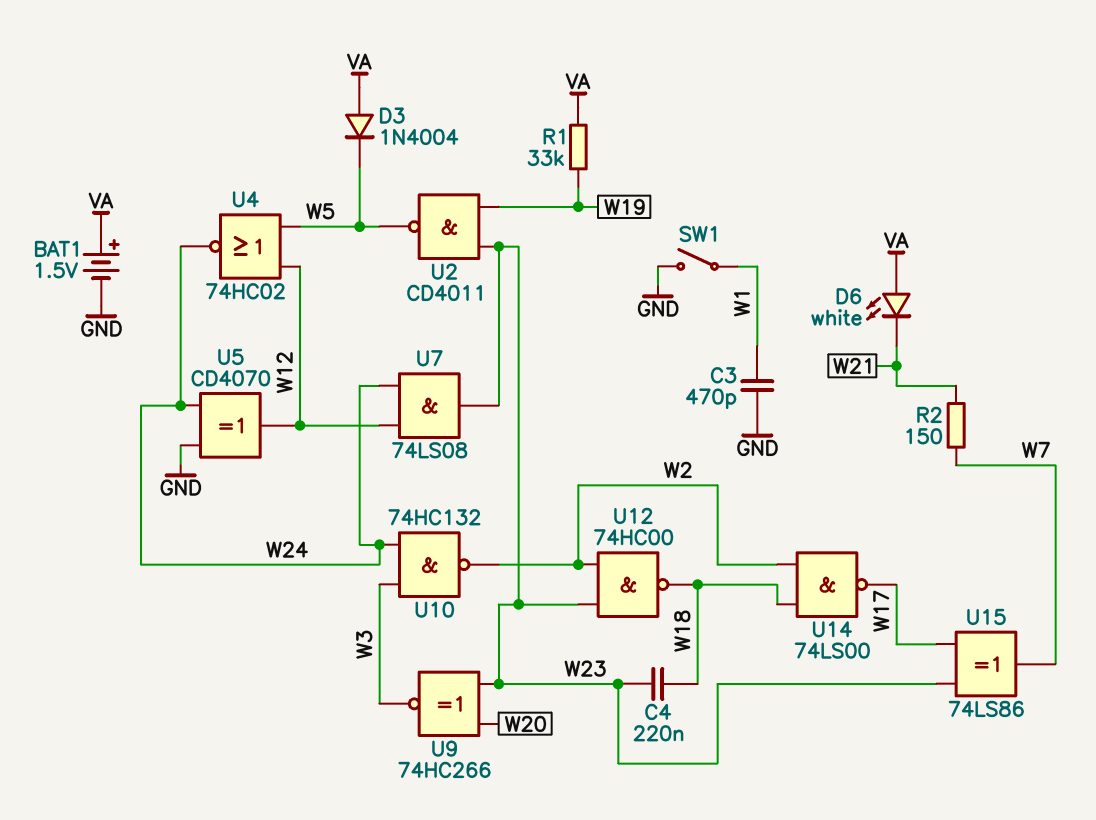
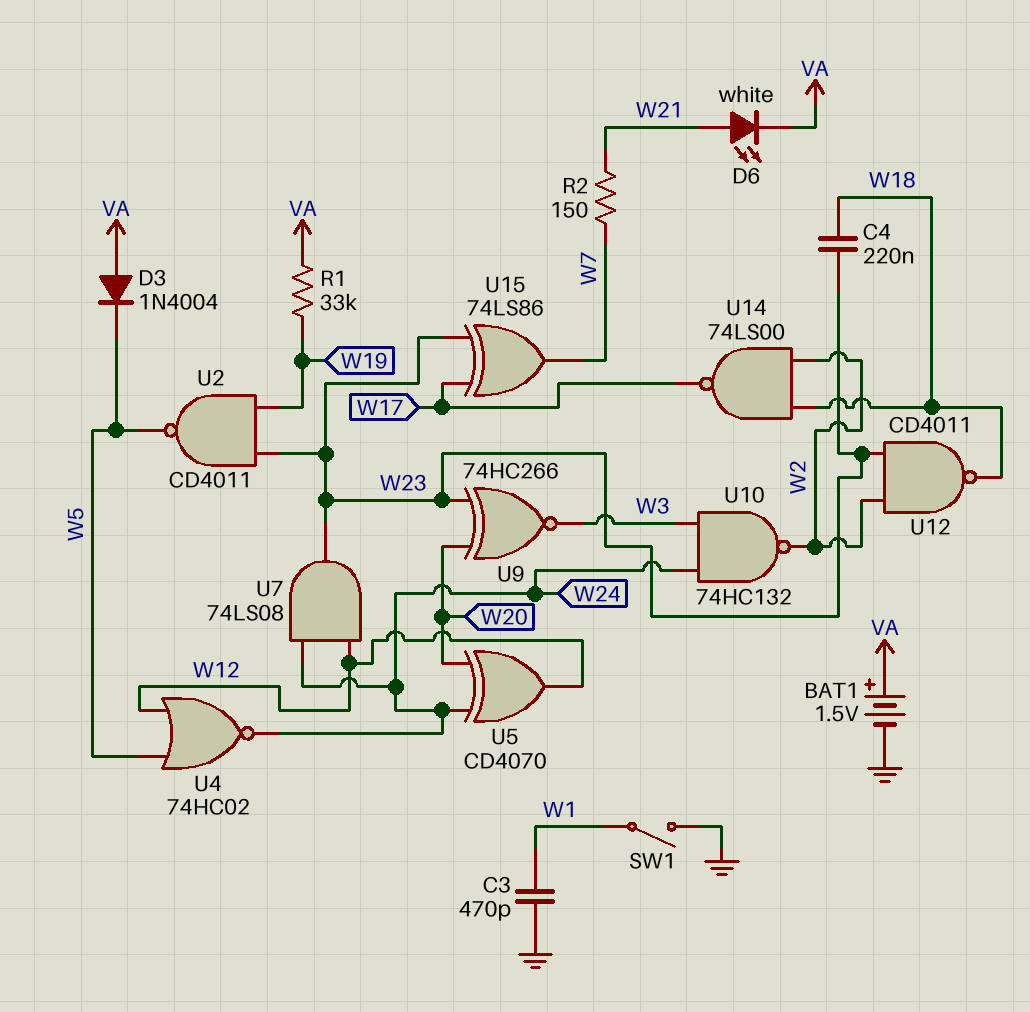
D6: LED white (A VA, K W21) -> LED white (A W21, K VA)
U5: XOR CD4070 (in GND, in W24, out W12) -> XOR CD4070 (in W20, in W24, out W12)
U12: NAND 74HC00 (in W2, in W23, out W18) -> NAND CD4011 (in W2, in W23, out W18)

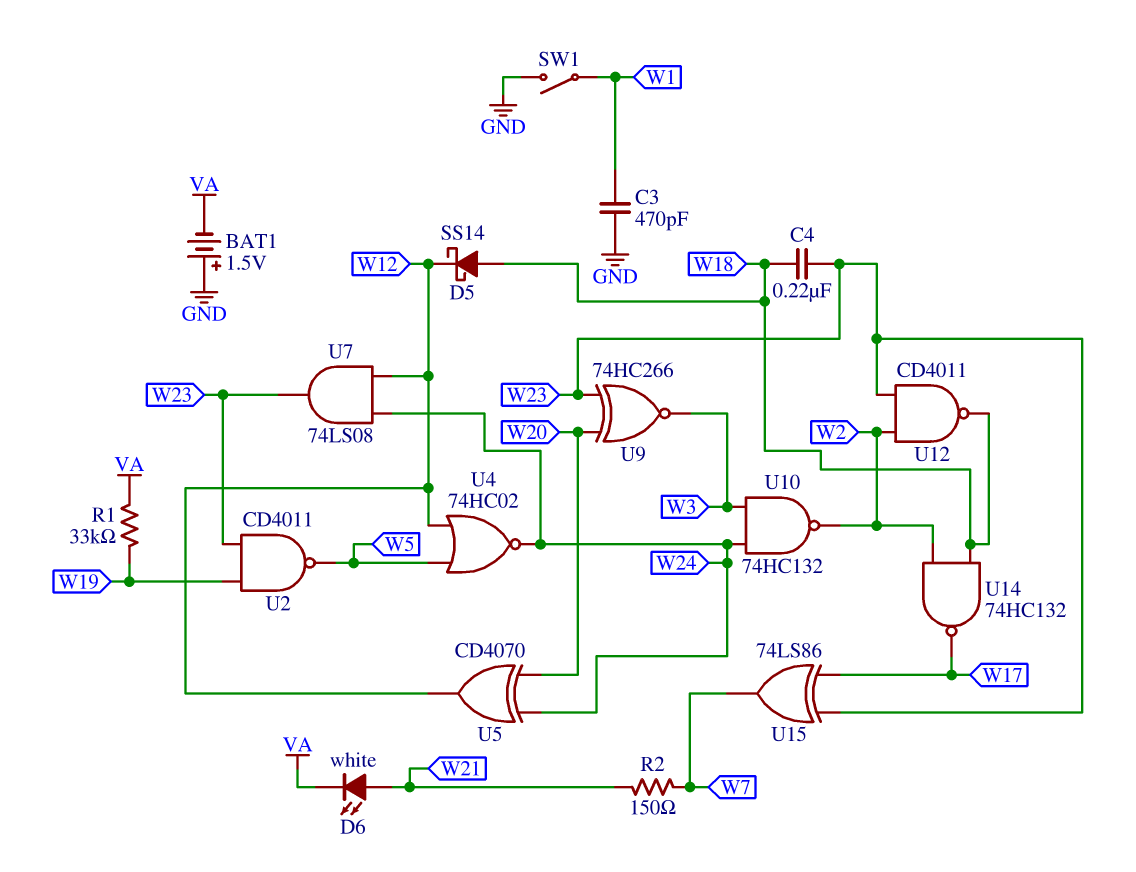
BAT1: 1.5V (plus VA, minus GND) -> 1.5V (plus GND, minus VA)
D3: diode 1N4004 (A VA, K W5) -> none
D5: none -> schottky SS14 (A W18, K W12)
U14: NAND 74LS00 (in W2, in W18, out W17) -> NAND 74HC132 (in W2, in W18, out W17)

